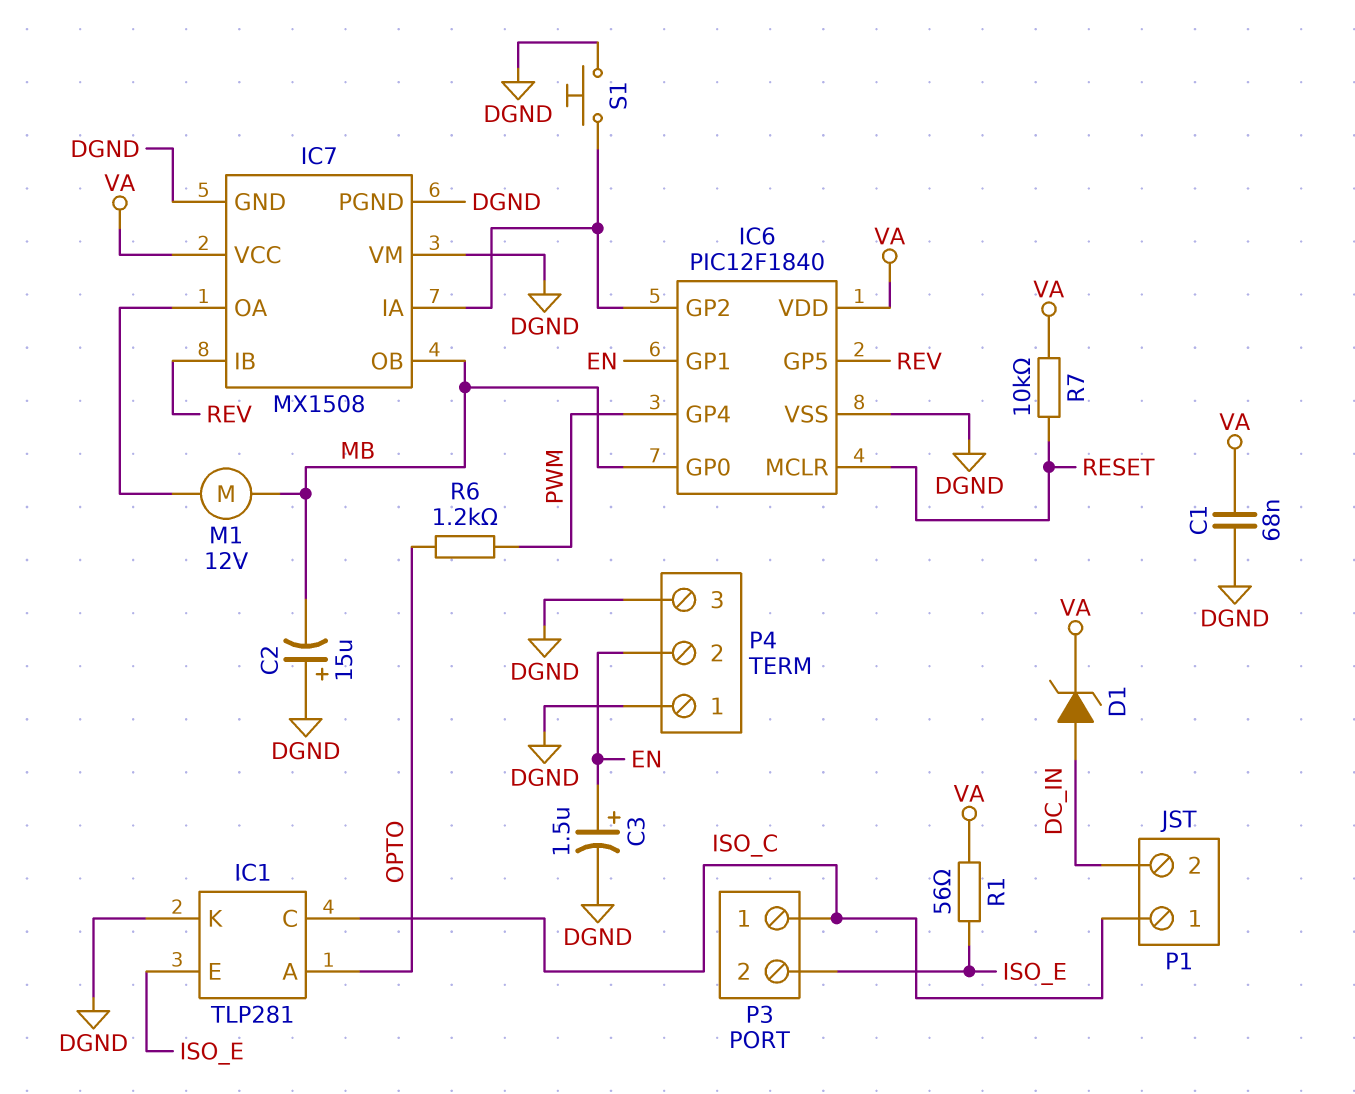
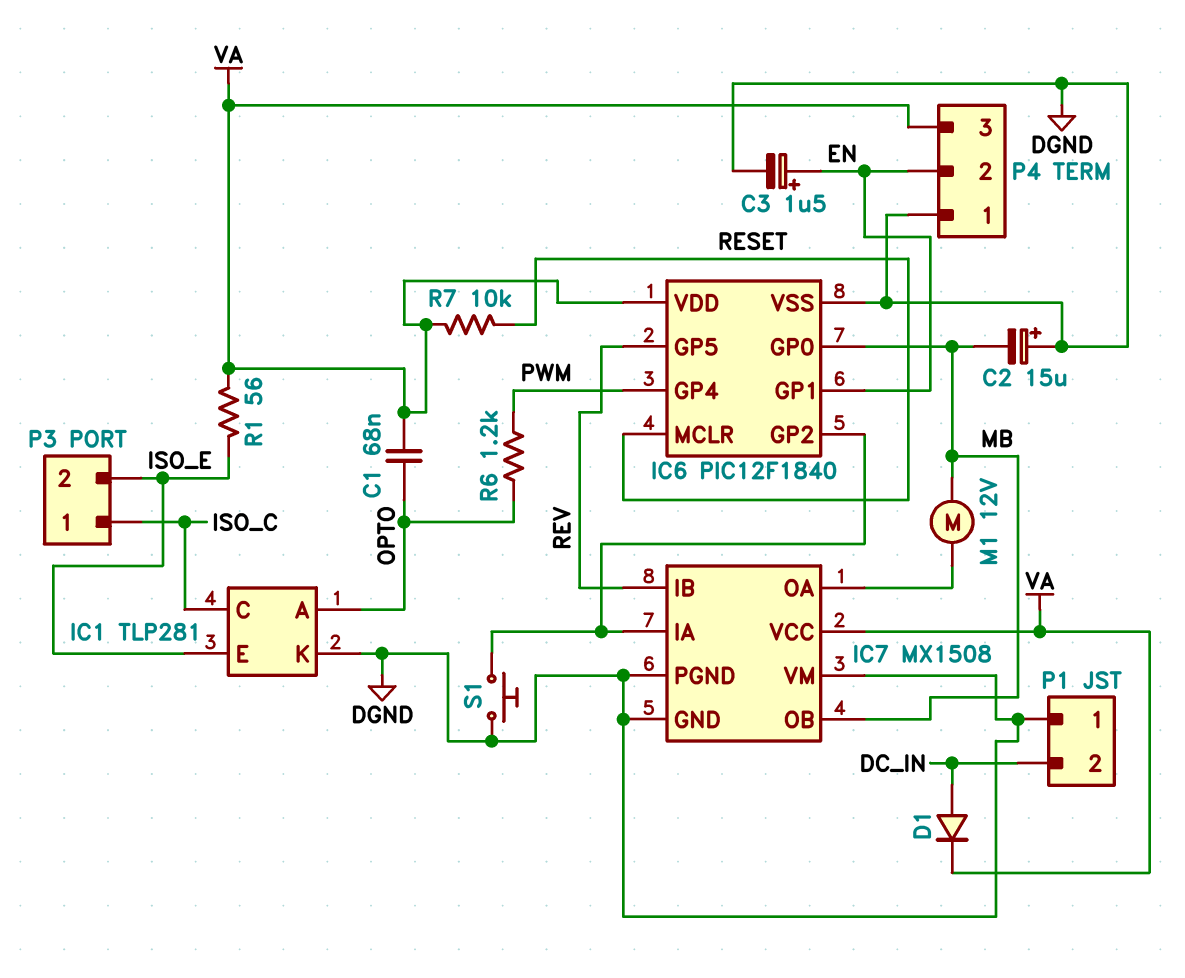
C1: 68nF (DGND, VA) -> 68nF (OPTO, VA)
D1: zener (A DC_IN, K VA) -> diode (A DC_IN, K VA)
P1 pin 1: ISO_C -> DGND
P4 pin 3: DGND -> VA

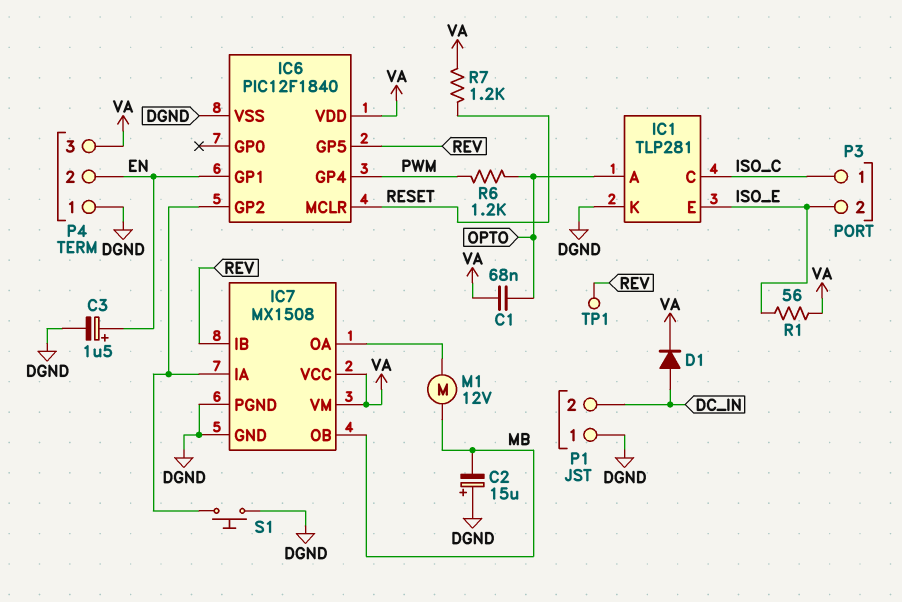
IC6 pin GP0: MB -> none
IC7 pin VM: DGND -> VA
R7: 10k (RESET, VA) -> 1.2k (RESET, VA)
TP1: none -> test point (REV)

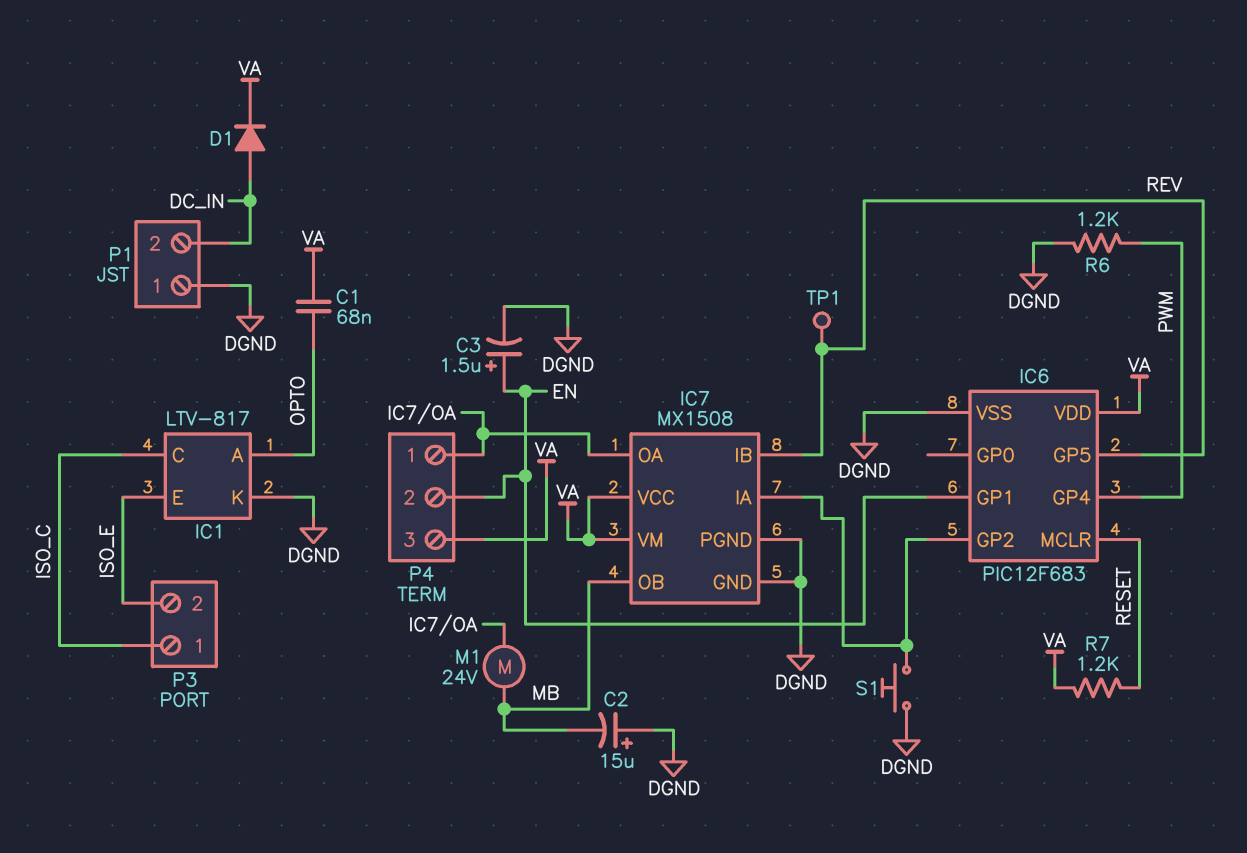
IC1: TLP281 -> LTV-817
IC6: PIC12F1840 -> PIC12F683
M1: motor 12V (IC7/OA, MB) -> motor 24V (IC7/OA, MB)
P4 pin 1: DGND -> IC7/OA
R1: 56 (ISO_E, VA) -> none
R6: 1.2k (OPTO, PWM) -> 1.2k (DGND, PWM)

